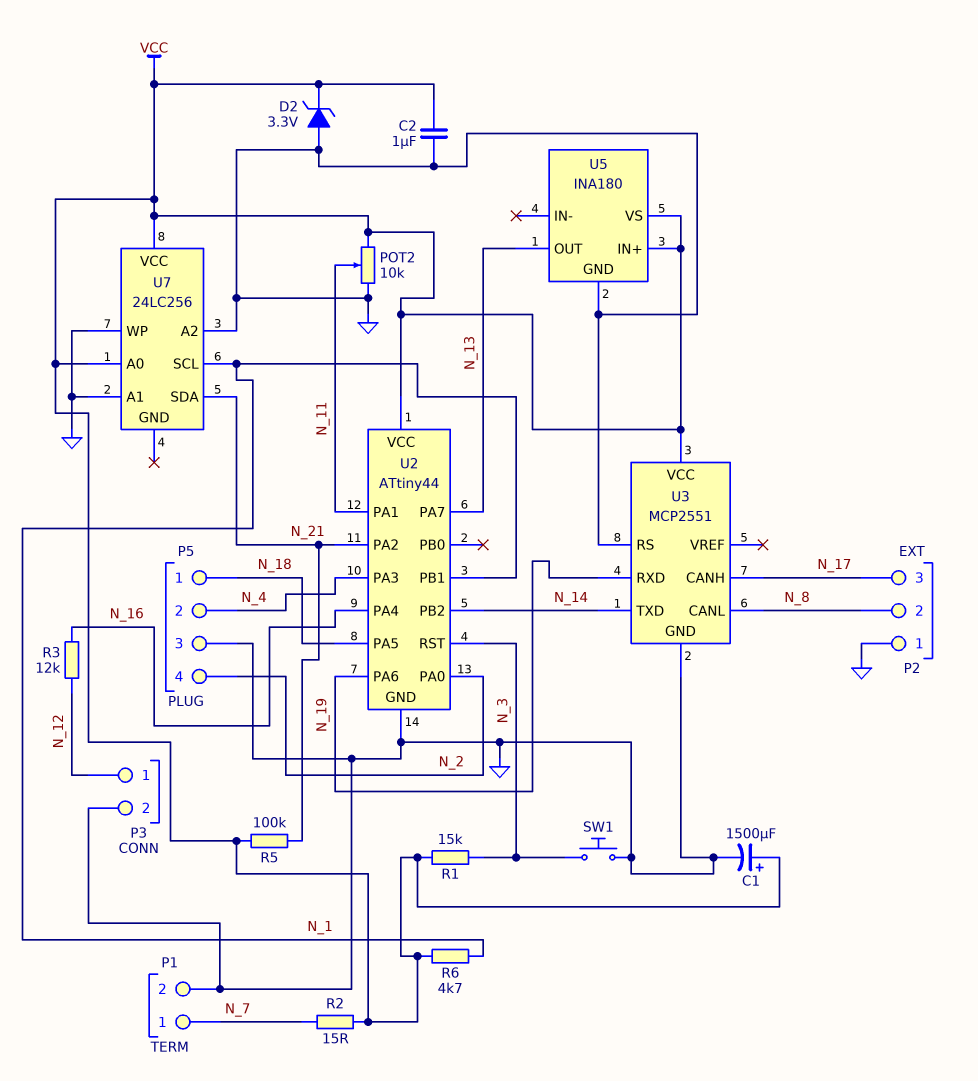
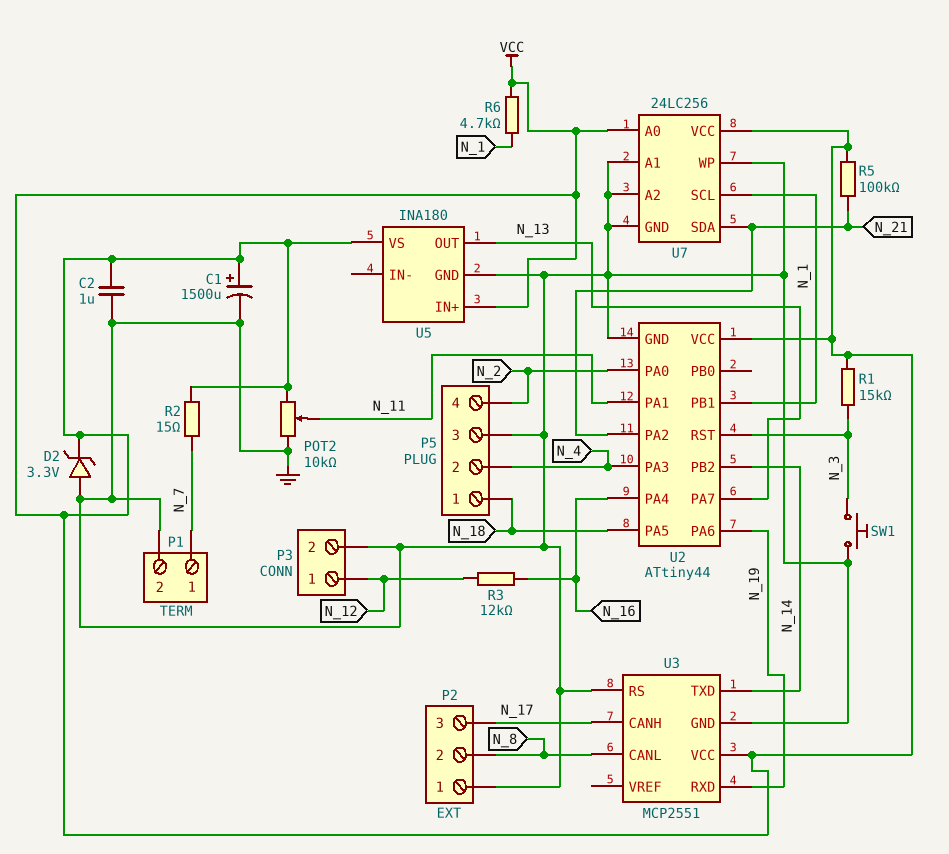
U7 pin GND: none -> GND

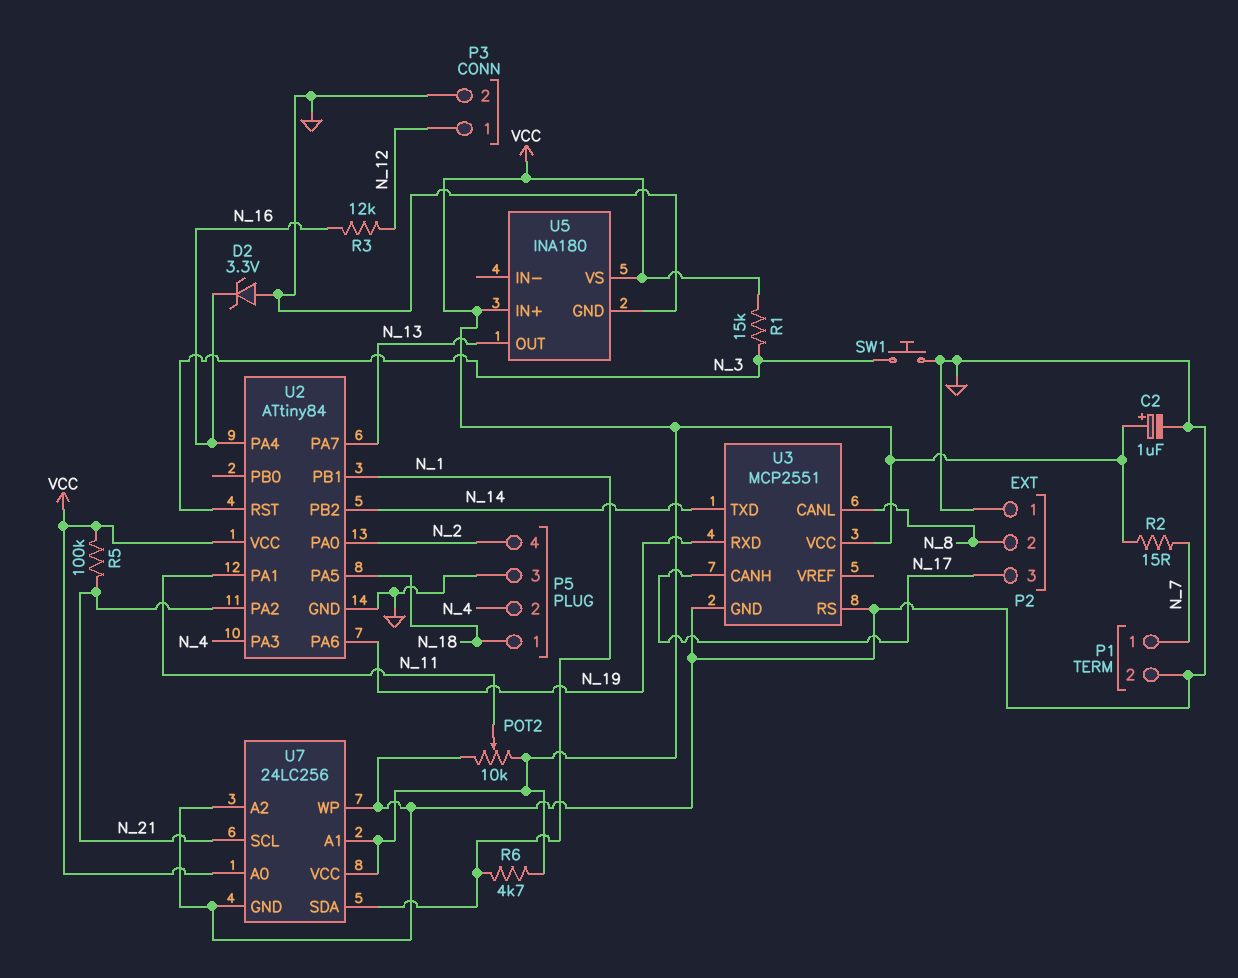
C1: 1500uF (plus VCC, minus GND) -> none
C2: 1uF (GND, VCC) -> 1uF (plus VCC, minus GND)
D2: zener 3.3V (A GND, K VCC) -> zener 3.3V (A GND, K N_16)
U2: ATtiny44 -> ATtiny84
U7 pin A1: GND -> VCC
U7 pin SCL: N_1 -> N_21
U7 pin SDA: N_21 -> N_1

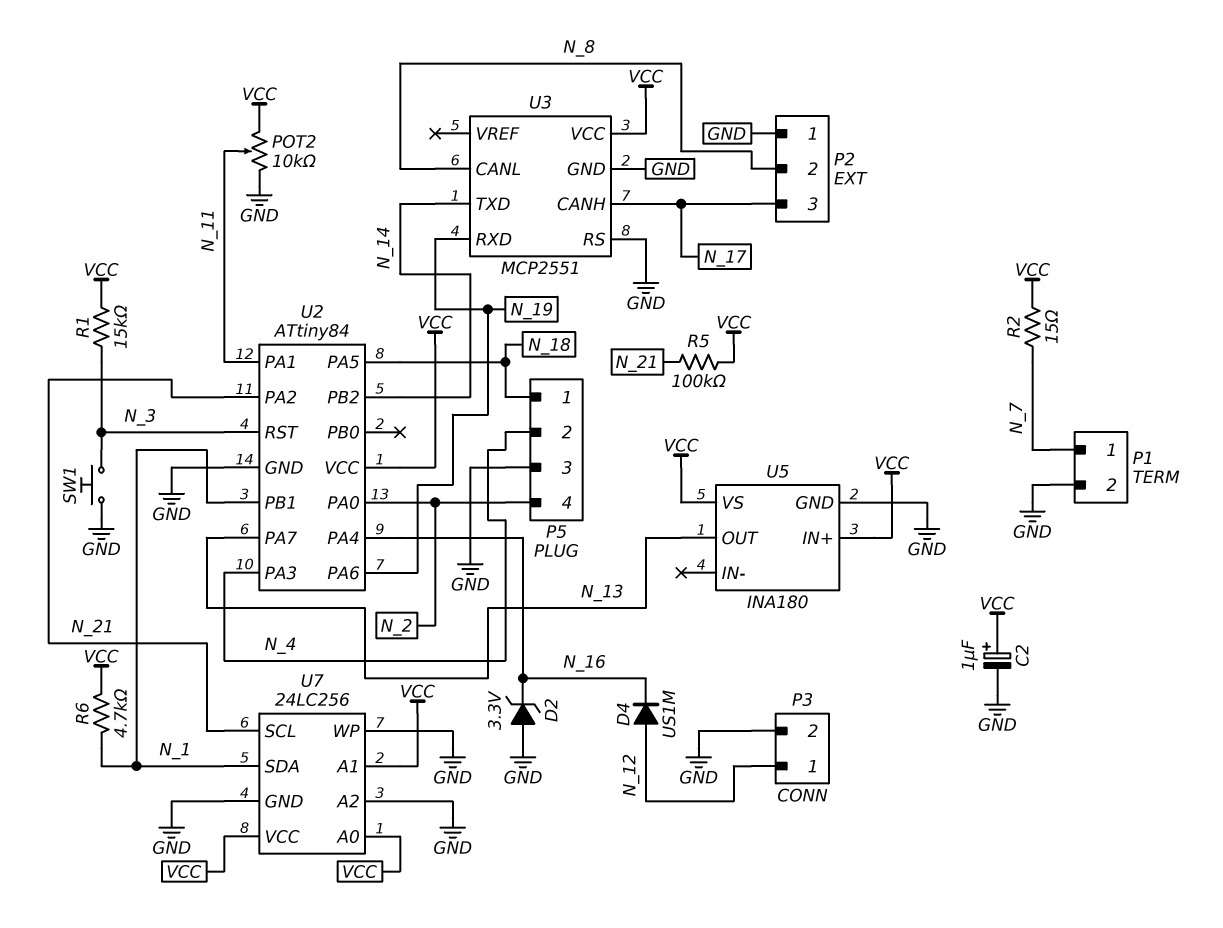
D4: none -> diode US1M (A N_12, K N_16)
R3: 12k (N_12, N_16) -> none

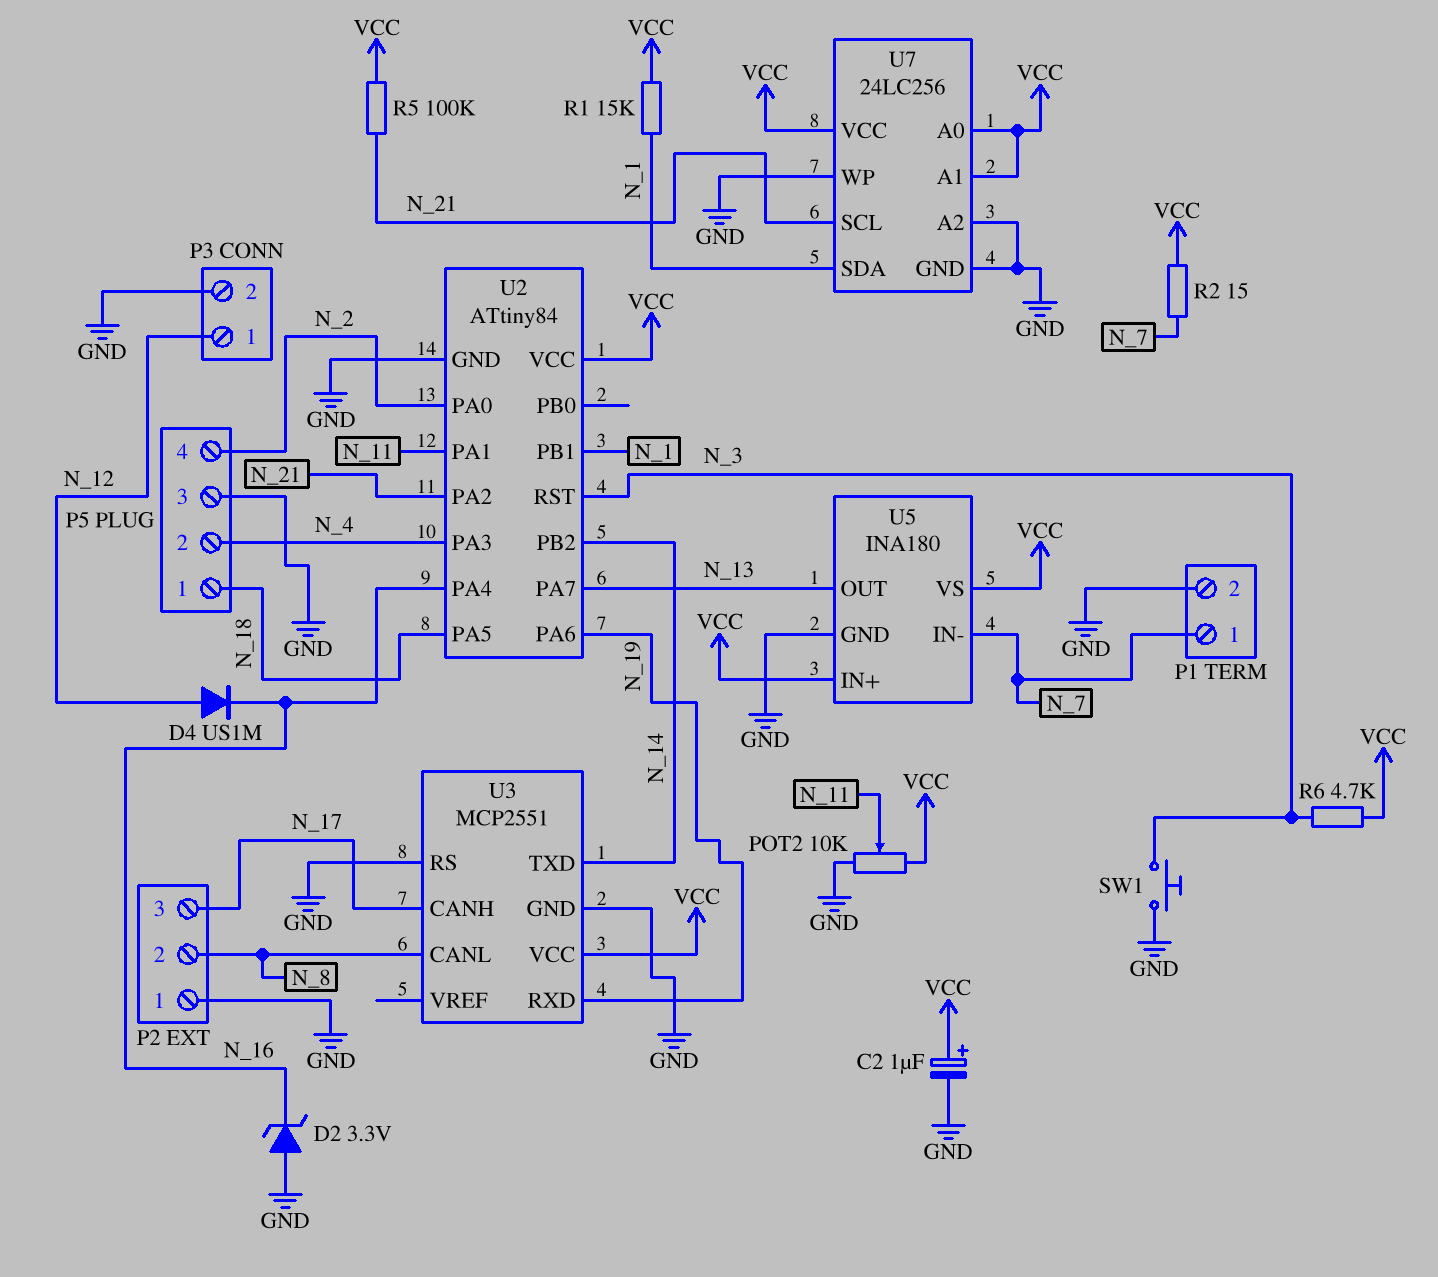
R1: 15k (N_3, VCC) -> 15k (N_1, VCC)
R6: 4.7k (N_1, VCC) -> 4.7k (N_3, VCC)
U5 pin IN-: none -> N_7

